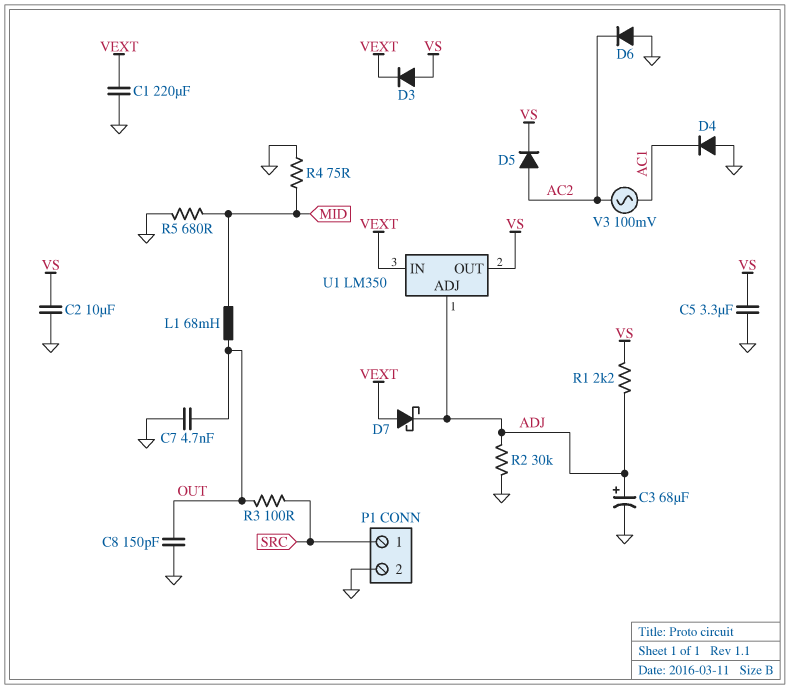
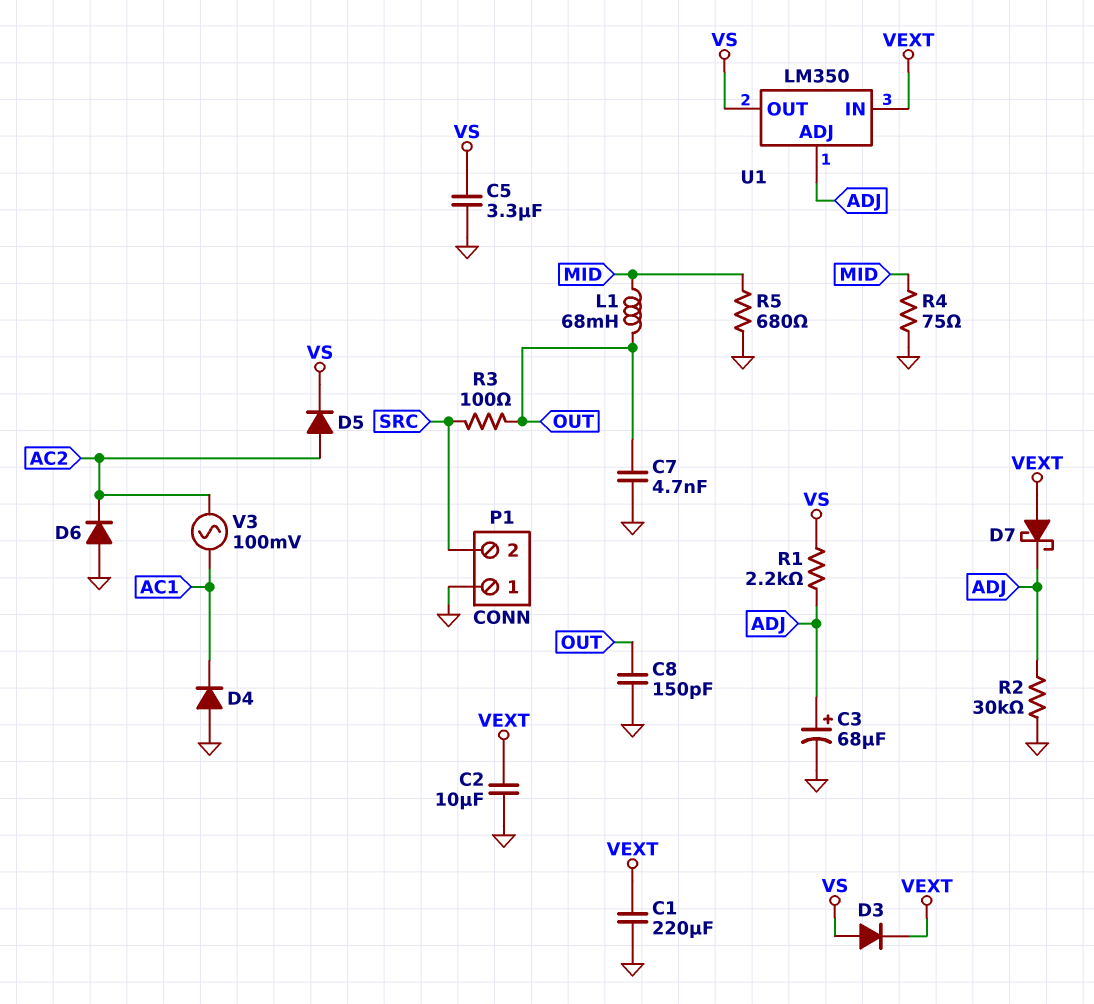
C2: 10uF (GND, VS) -> 10uF (GND, VEXT)
P1 pin 1: SRC -> GND
P1 pin 2: GND -> SRC

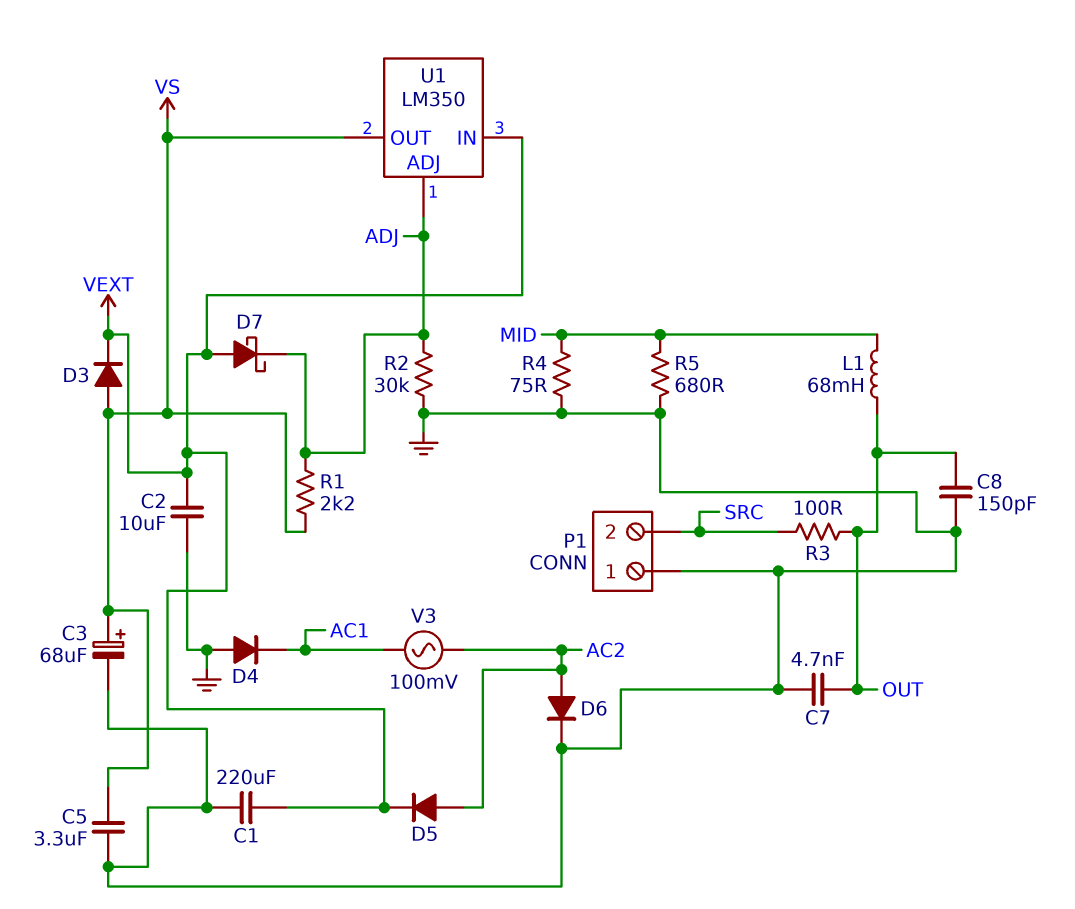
C3: 68uF (plus ADJ, minus GND) -> 68uF (plus VS, minus GND)
D5: diode (A AC2, K VS) -> diode (A AC2, K VEXT)
D6: diode (A GND, K AC2) -> diode (A AC2, K GND)

